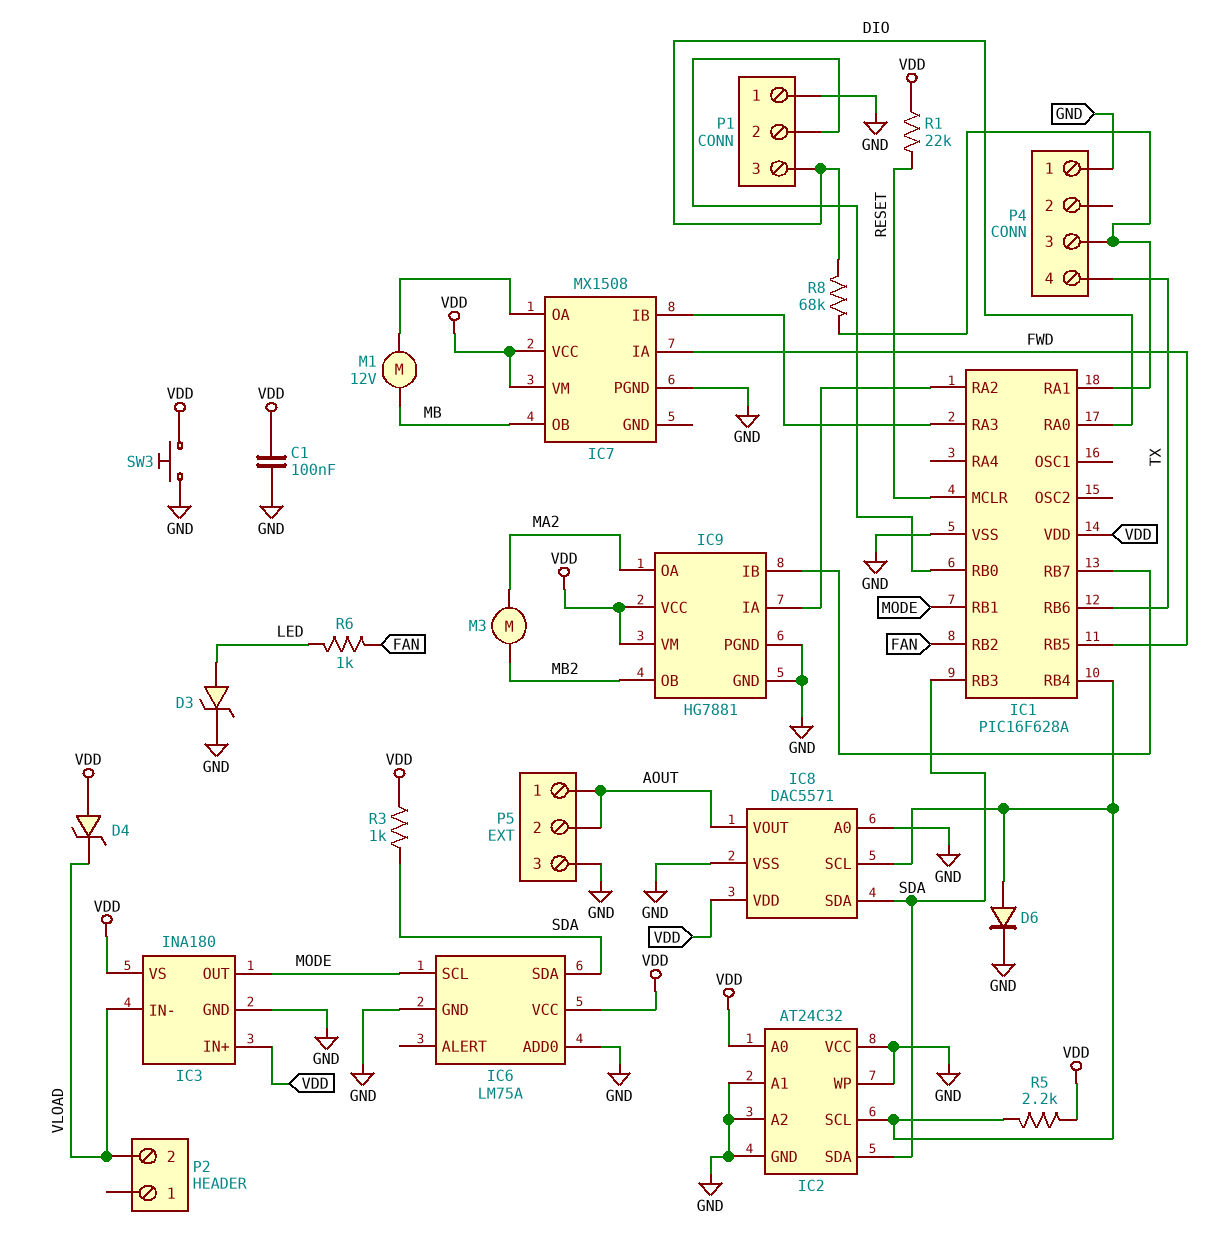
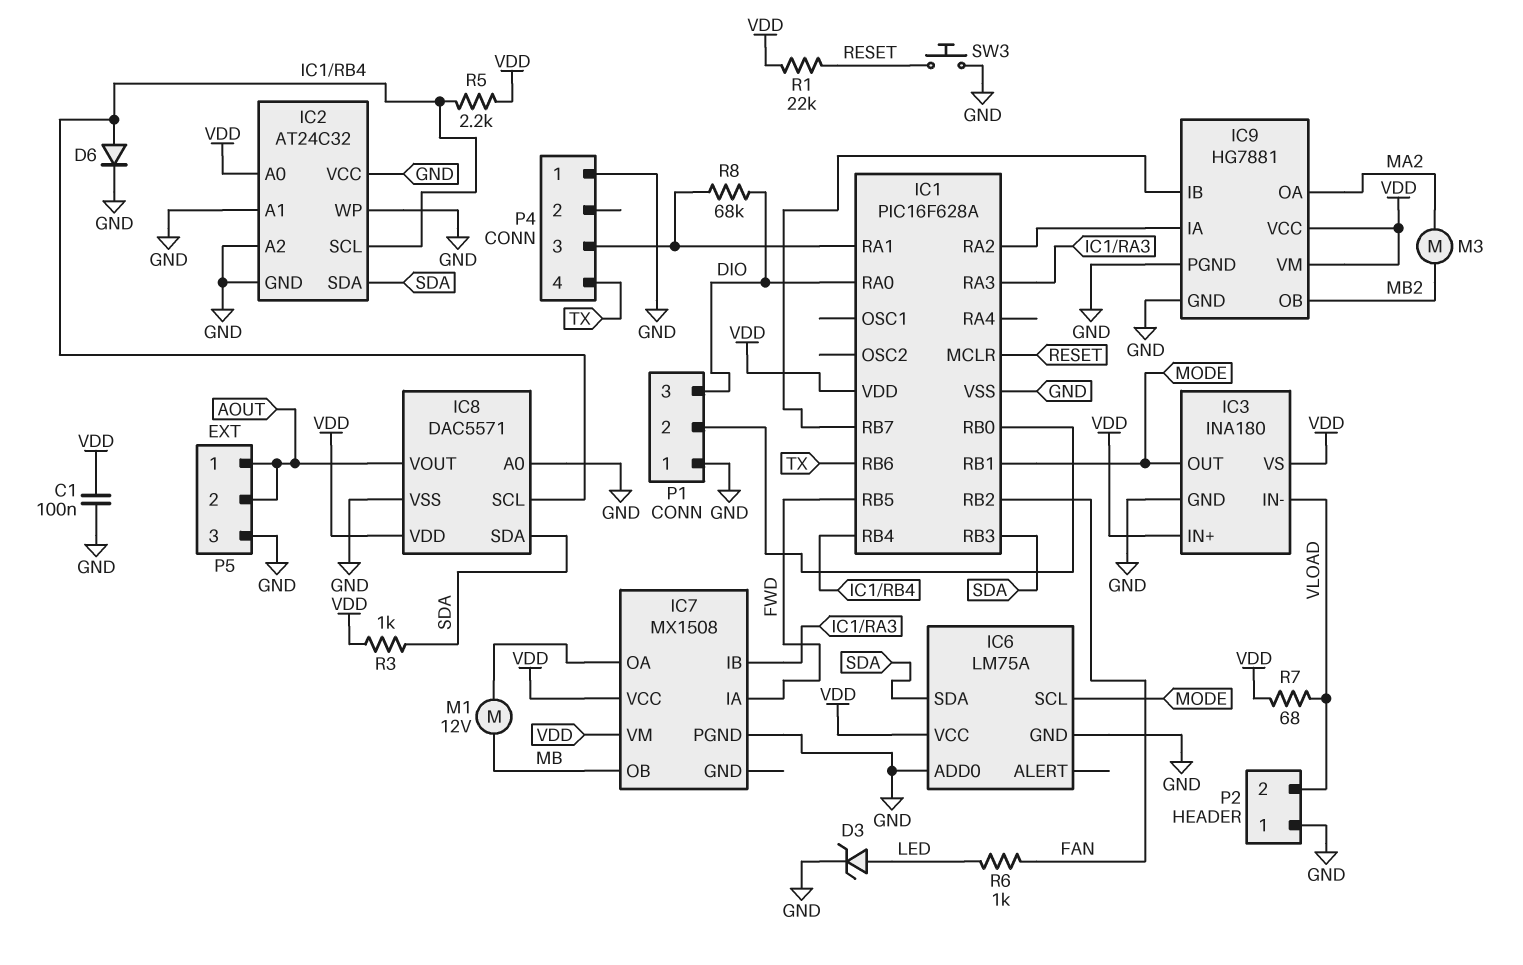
D4: zener (A VDD, K VLOAD) -> none
P2 pin 1: none -> GND
R7: none -> 68 (VDD, VLOAD)
SW3: button (GND, VDD) -> button (GND, RESET)

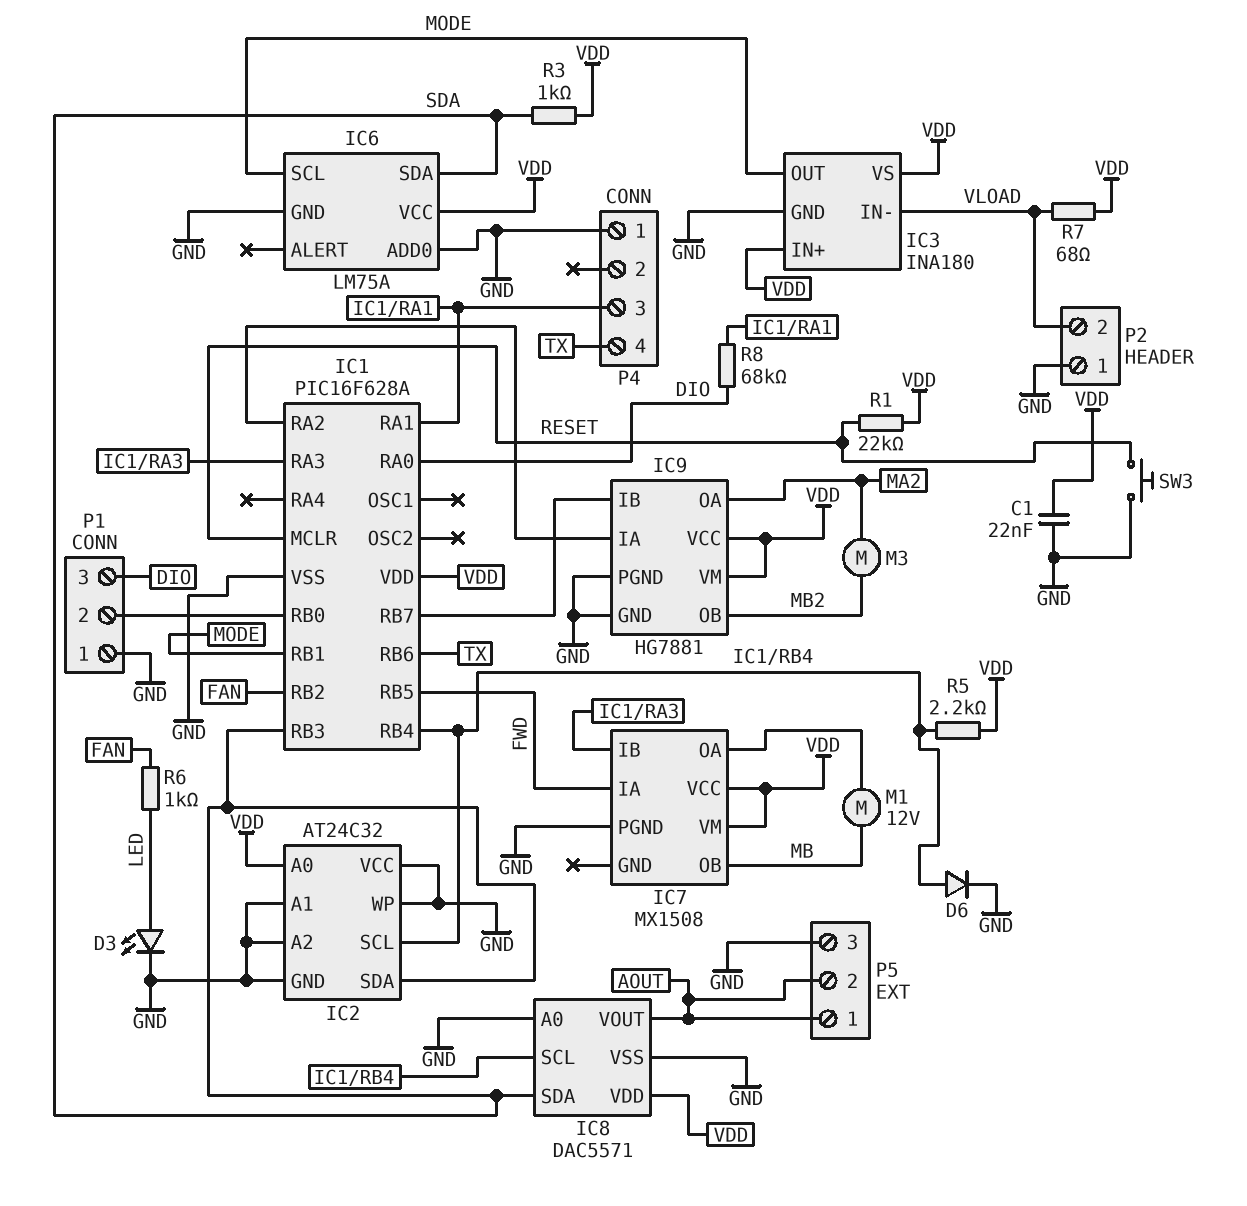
C1: 100nF (GND, VDD) -> 22nF (GND, VDD)
D3: zener (A LED, K GND) -> LED (A LED, K GND)

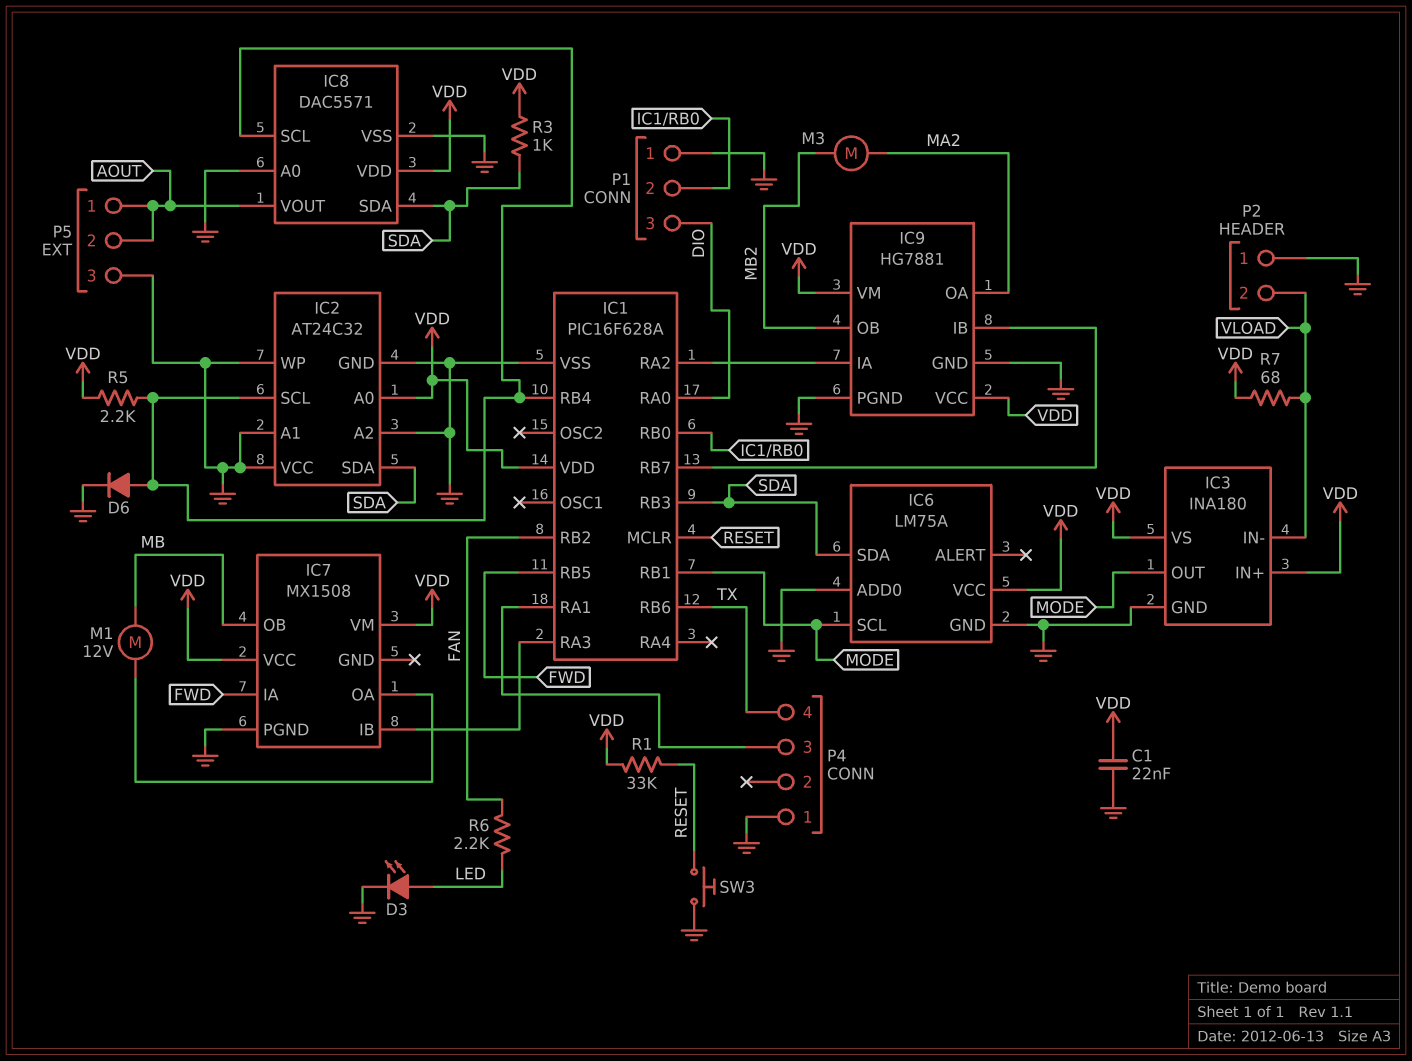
R1: 22k (RESET, VDD) -> 33k (RESET, VDD)
R6: 1k (FAN, LED) -> 2.2k (FAN, LED)
R8: 68k (DIO, IC1/RA1) -> none

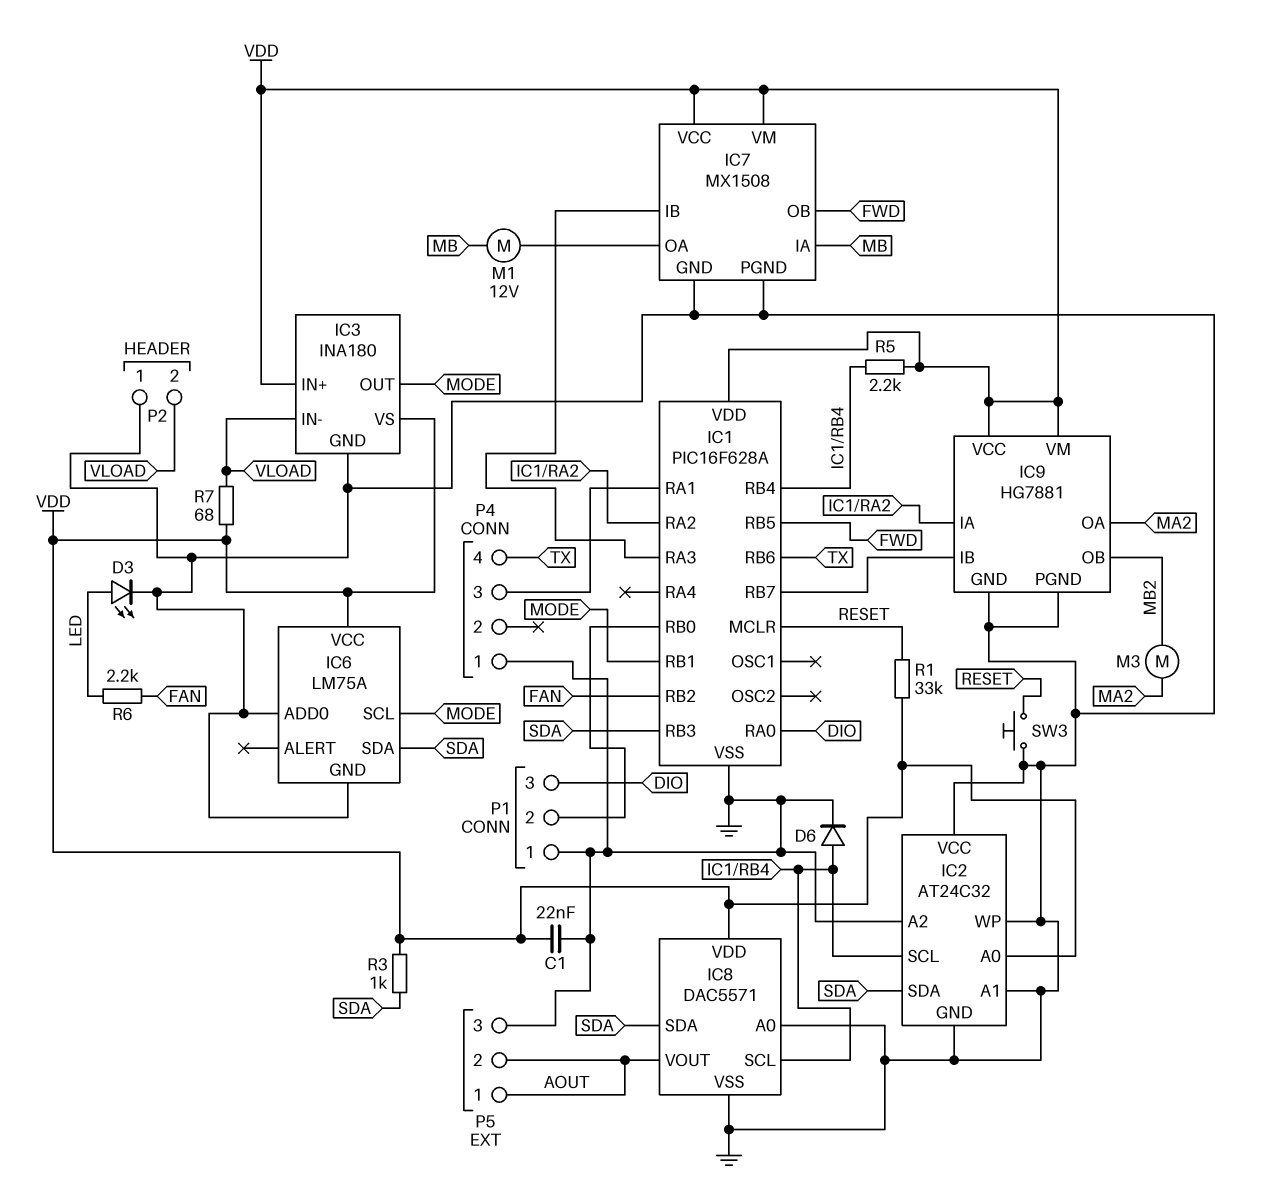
IC7 pin GND: none -> GND
IC7 pin IA: FWD -> MB
IC7 pin OB: MB -> FWD

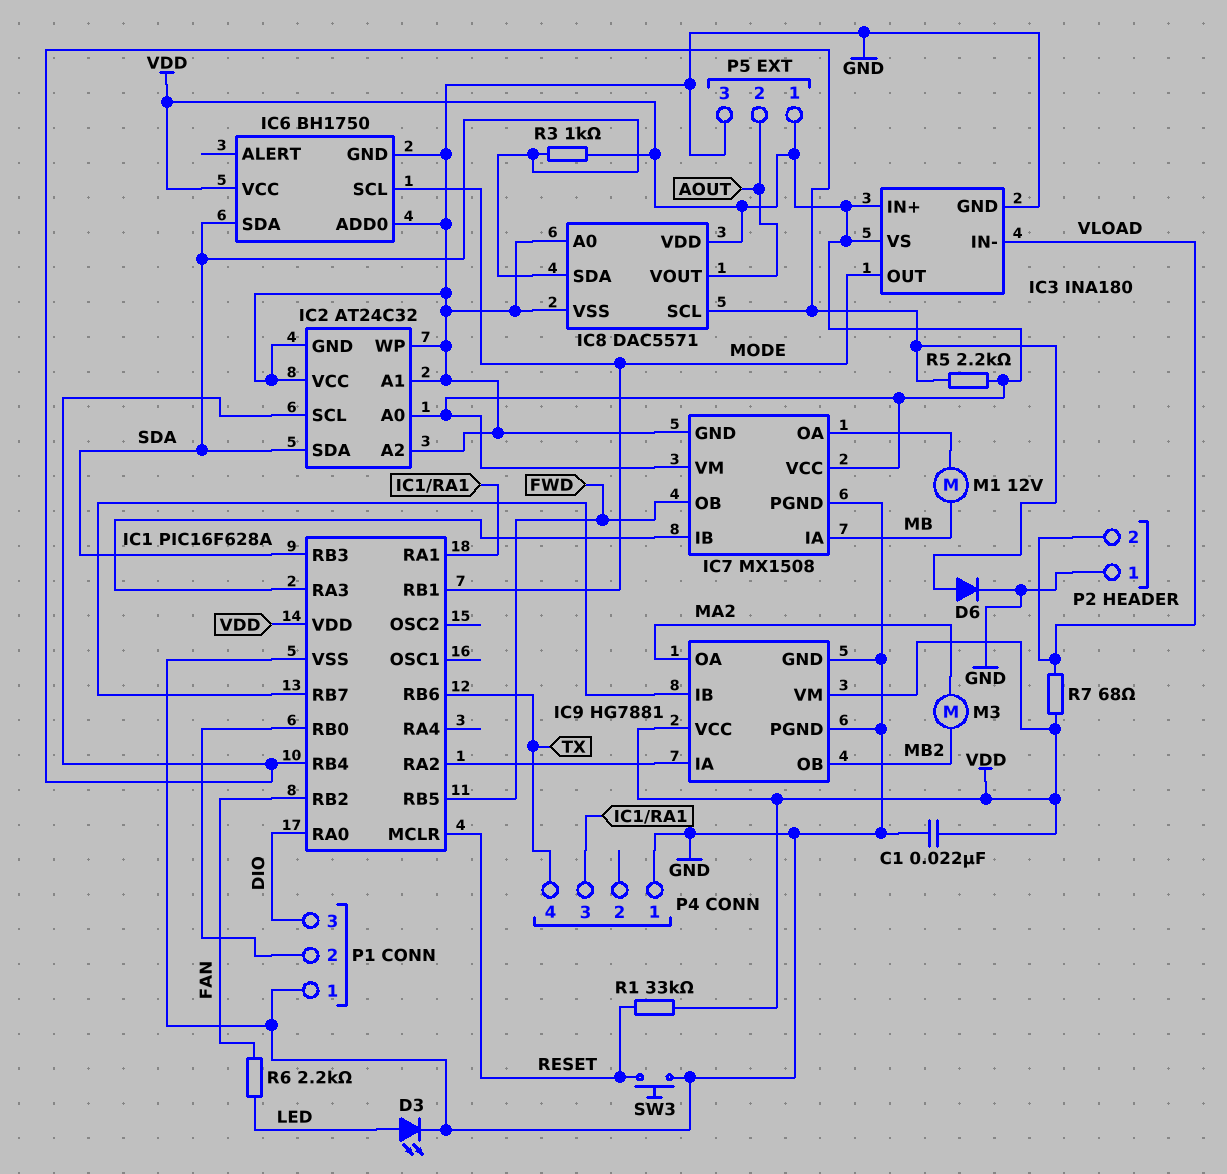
IC6: LM75A -> BH1750
P5 pin 1: AOUT -> VDD

